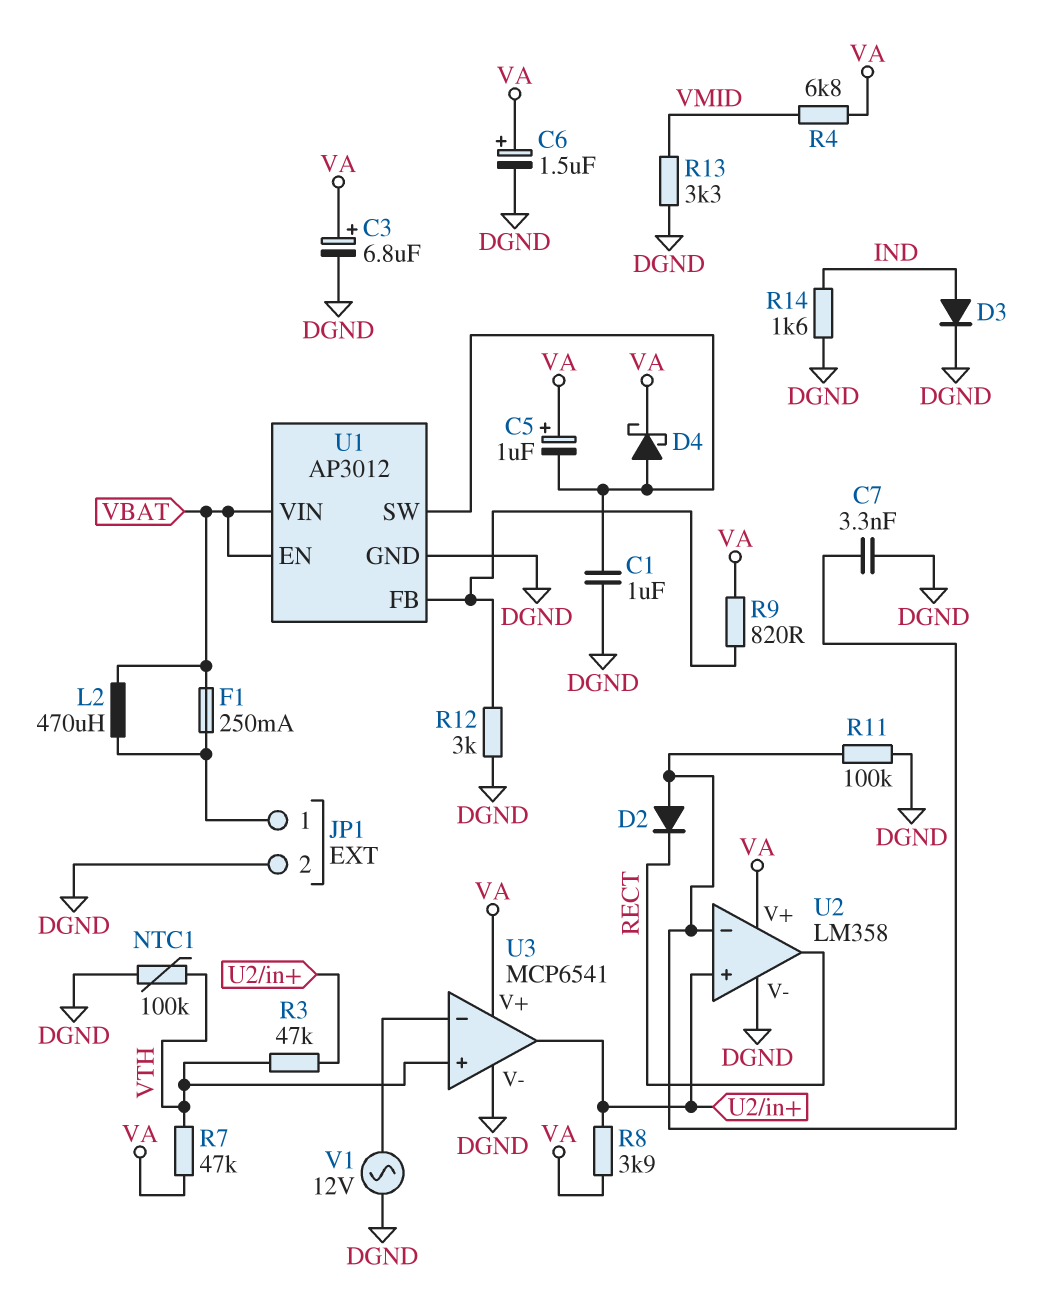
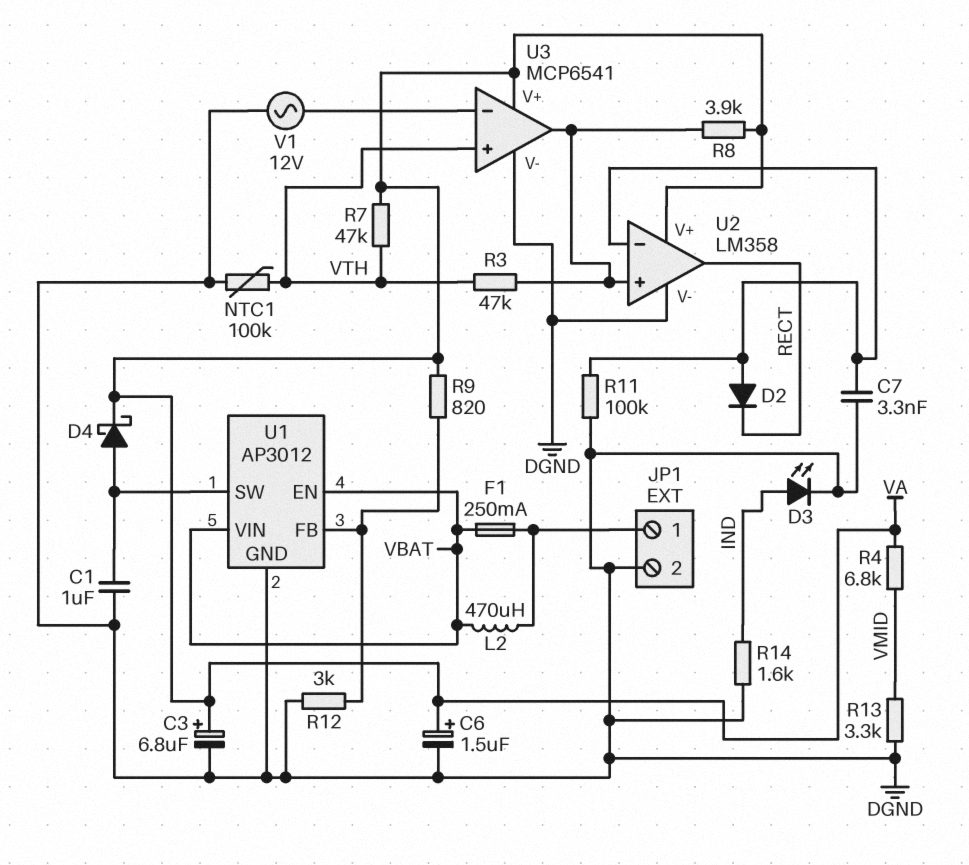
C5: 1uF (plus VA, minus U1/SW) -> none
D3: diode (A IND, K DGND) -> LED (A IND, K DGND)

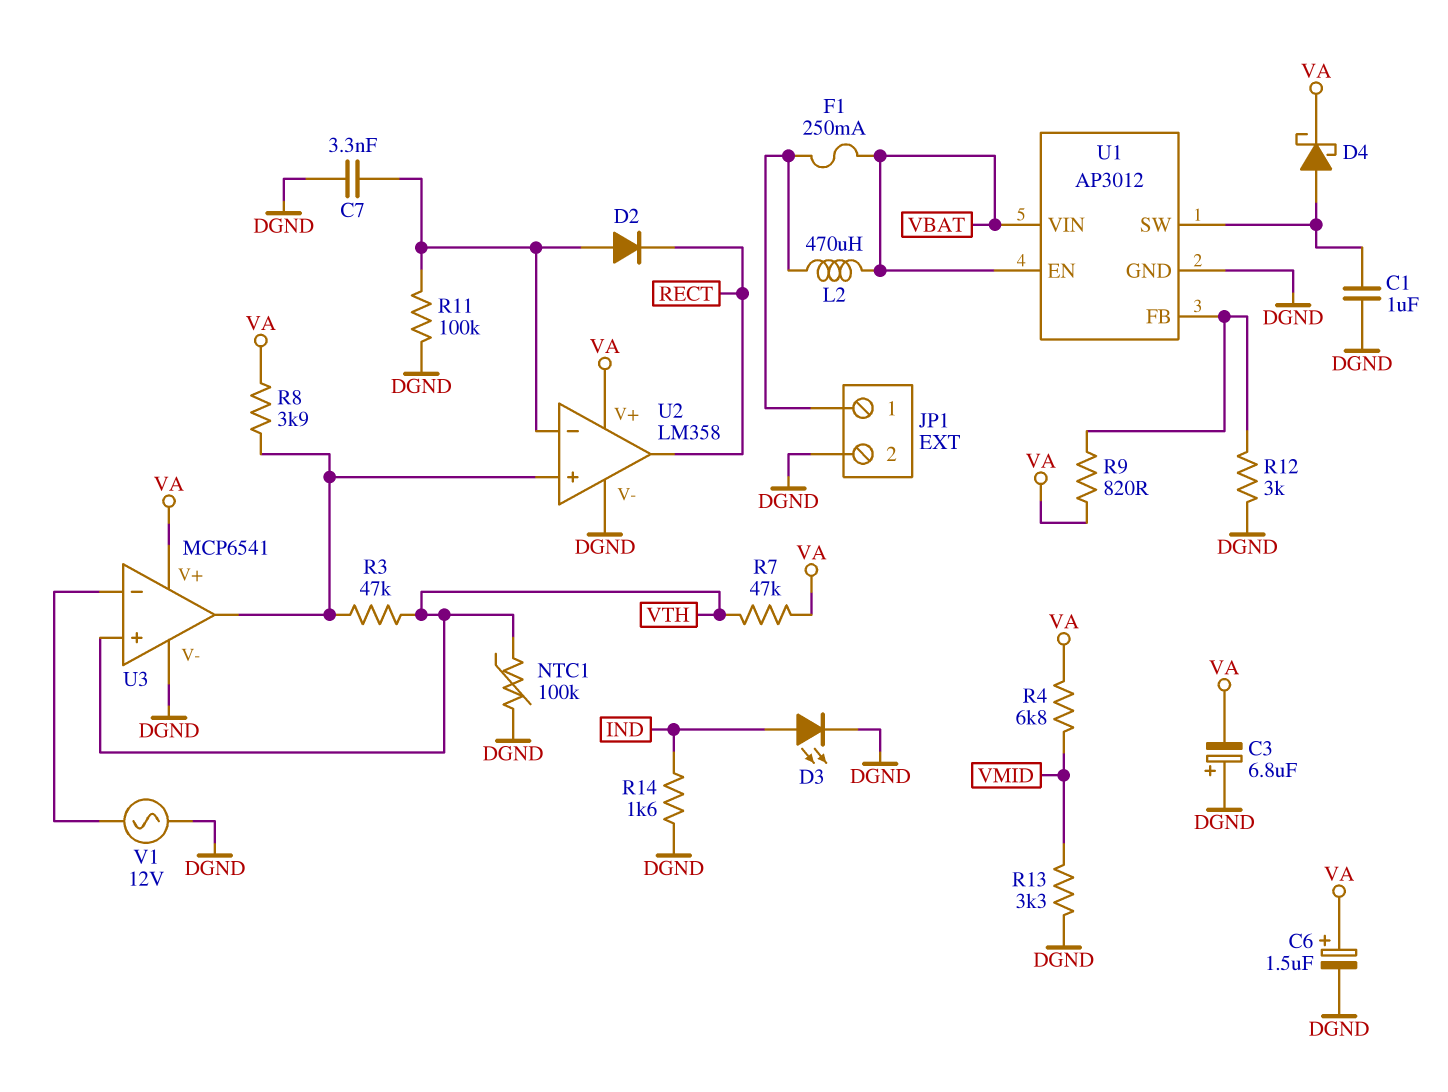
C3: 6.8uF (plus VA, minus DGND) -> 6.8uF (plus DGND, minus VA)

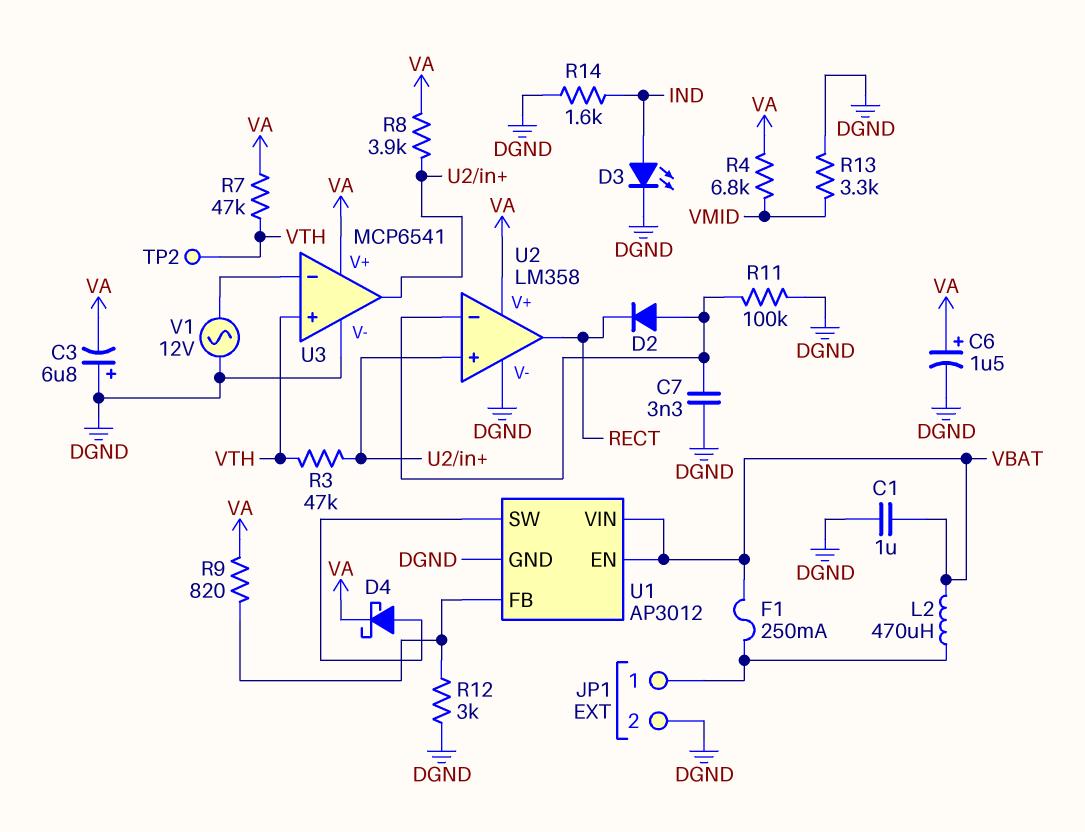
C1: 1uF (DGND, U1/SW) -> 1uF (DGND, VBAT)
NTC1: 100k (DGND, VTH) -> none
TP2: none -> test point (VTH)

